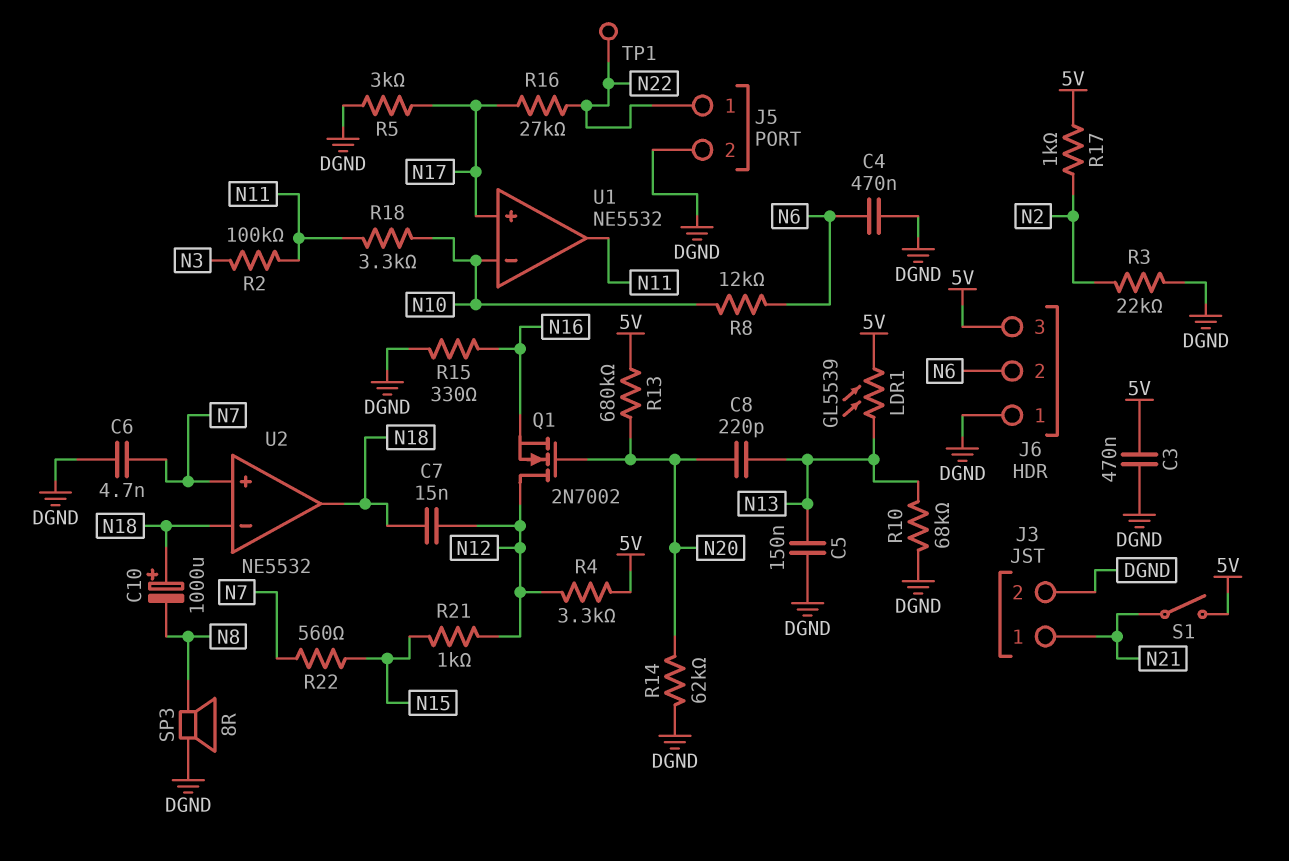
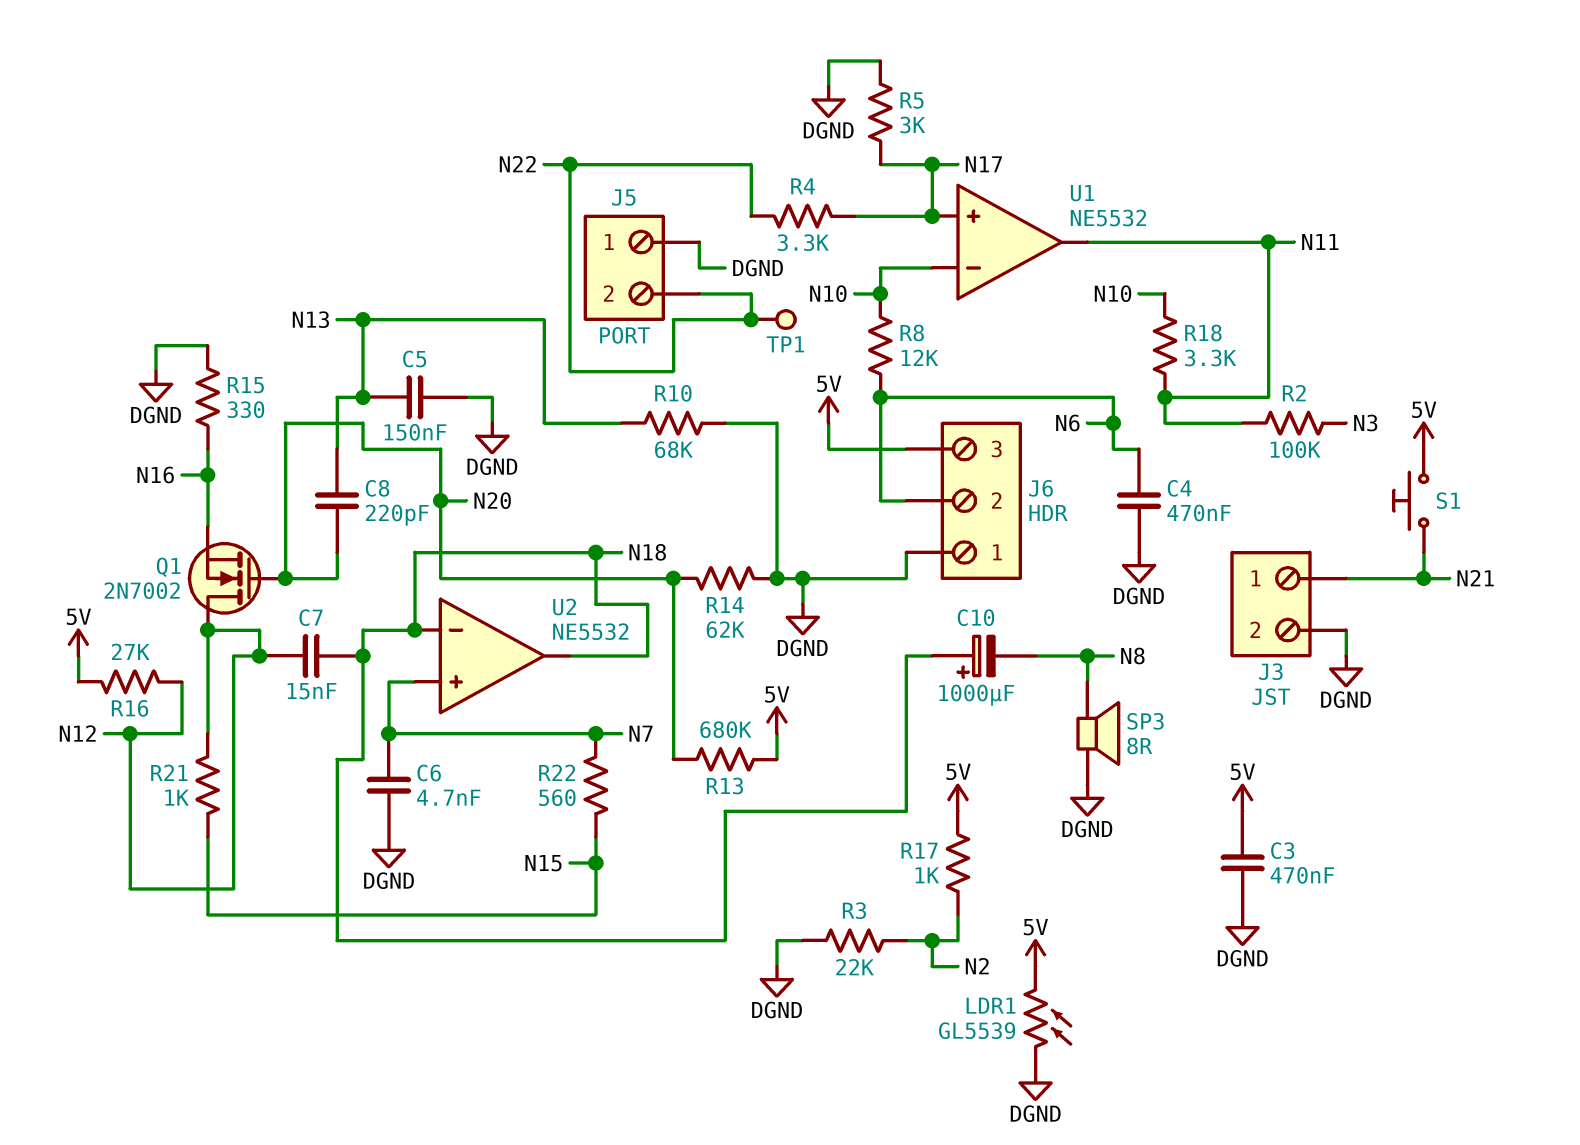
J5 pin 1: N22 -> DGND
J5 pin 2: DGND -> N22
LDR1: GL5539 (5V, N13) -> GL5539 (5V, DGND)
R4: 3.3k (5V, N12) -> 3.3k (N17, N22)
R16: 27k (N17, N22) -> 27k (5V, N12)
S1: switch (5V, N21) -> button (5V, N21)

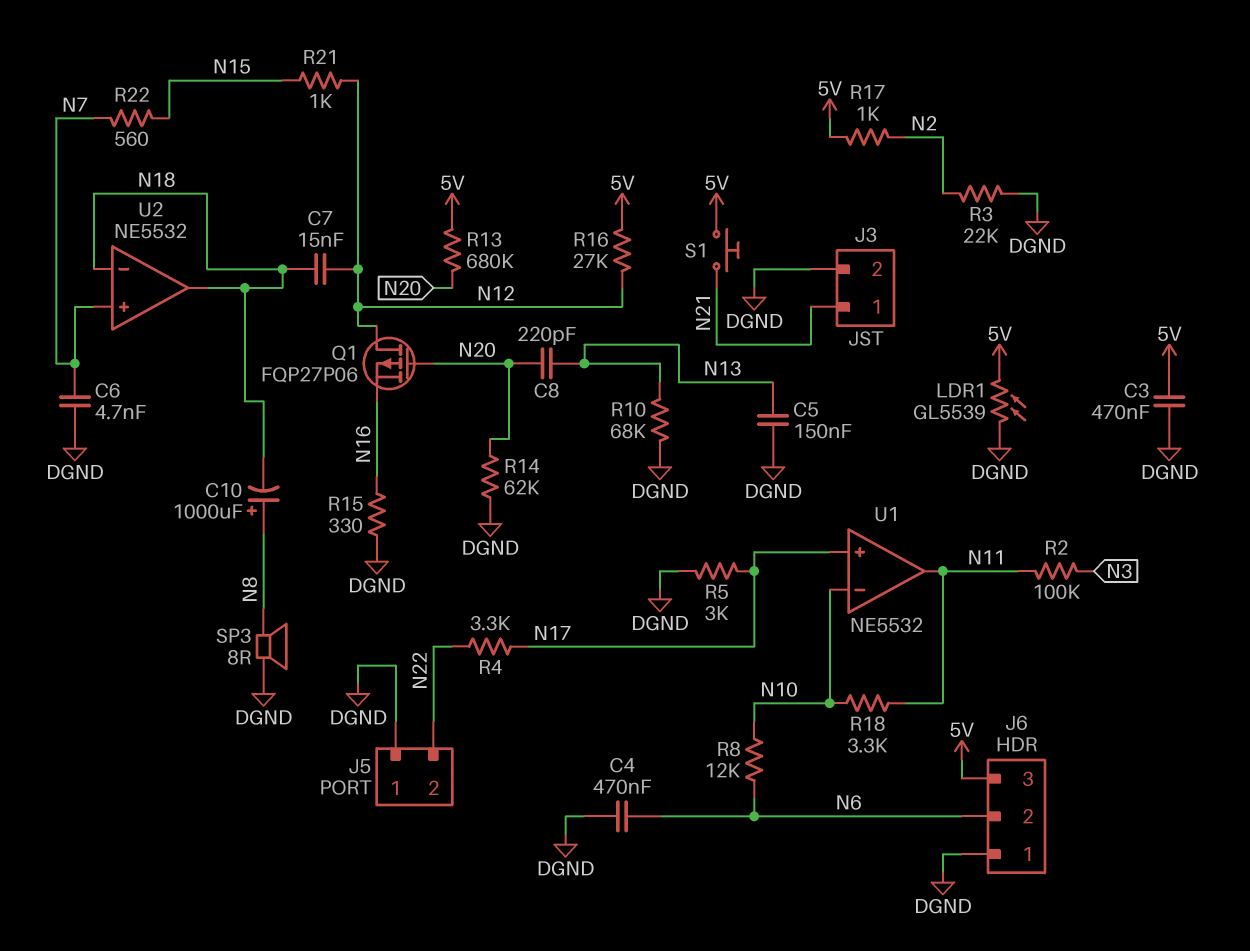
C10: 1000uF (plus N18, minus N8) -> 1000uF (plus N8, minus N18)
Q1: NMOS 2N7002 (G N20, D N12, S N16) -> PMOS FQP27P06 (G N20, D N12, S N16)
TP1: test point (N22) -> none

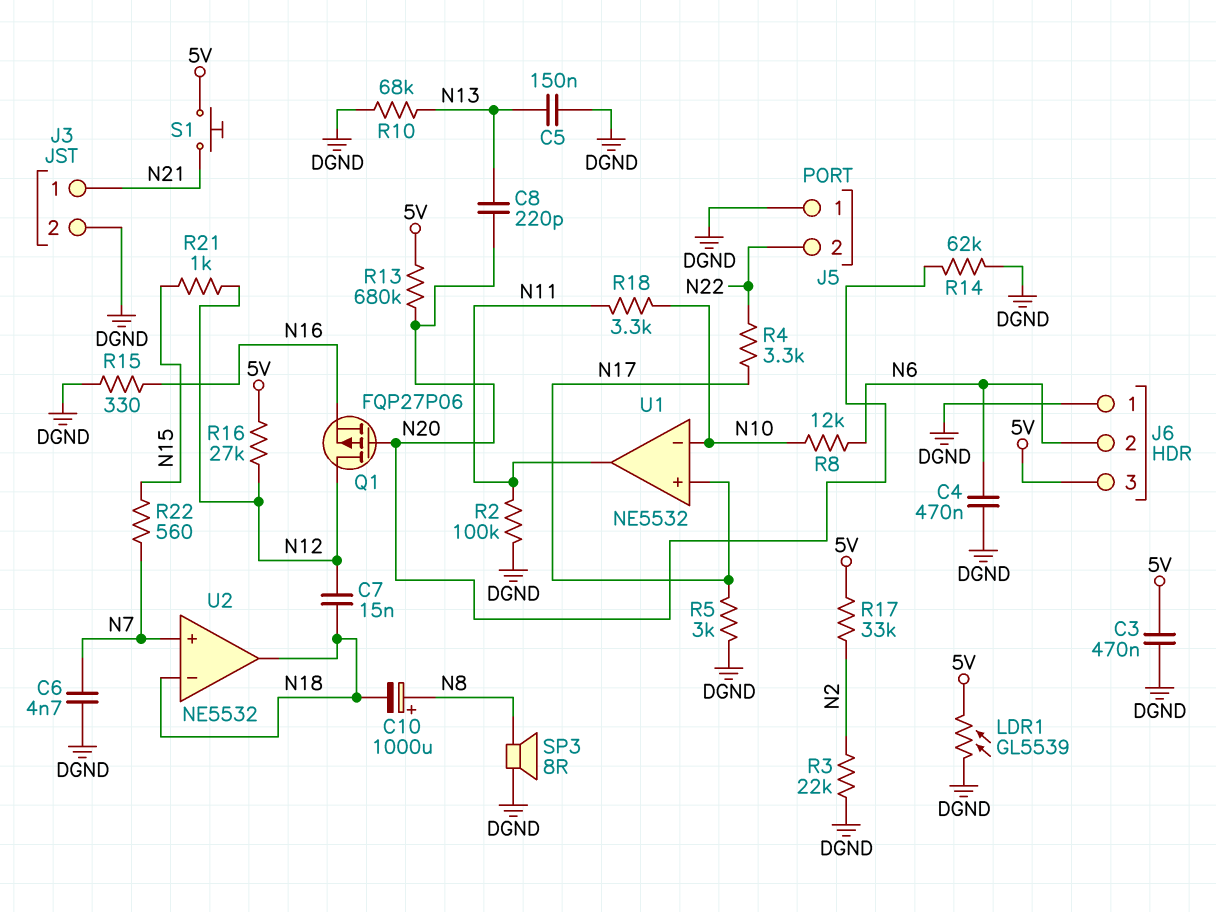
R2: 100k (N3, N11) -> 100k (DGND, N11)
R17: 1k (5V, N2) -> 33k (5V, N2)

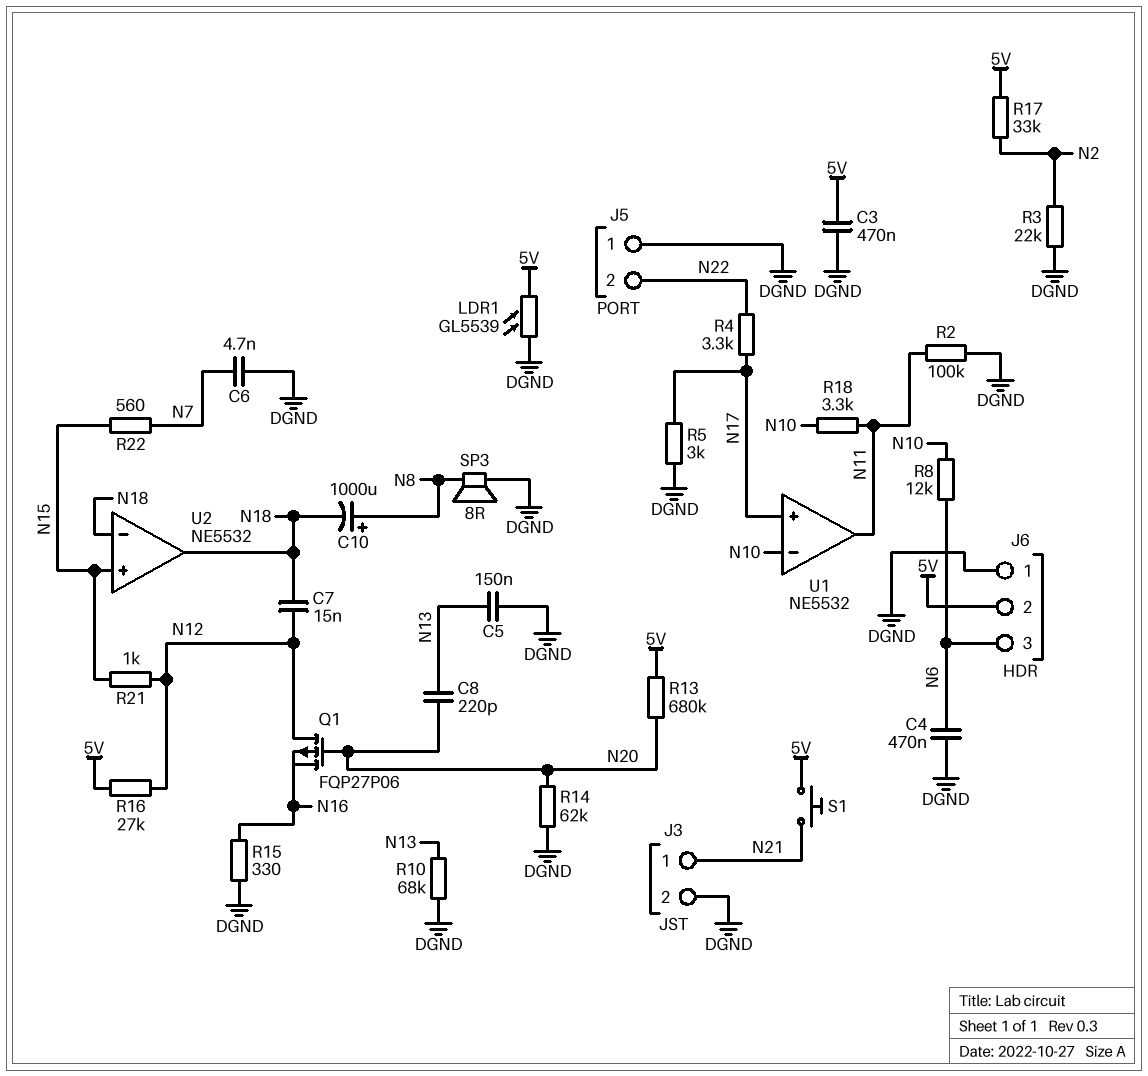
J6 pin 2: N6 -> 5V
J6 pin 3: 5V -> N6
U2 pin in+: N7 -> N15

